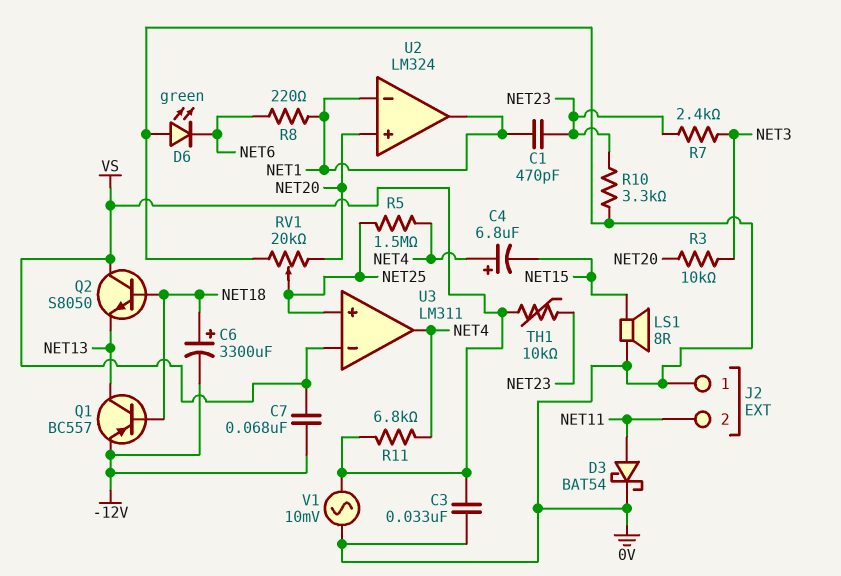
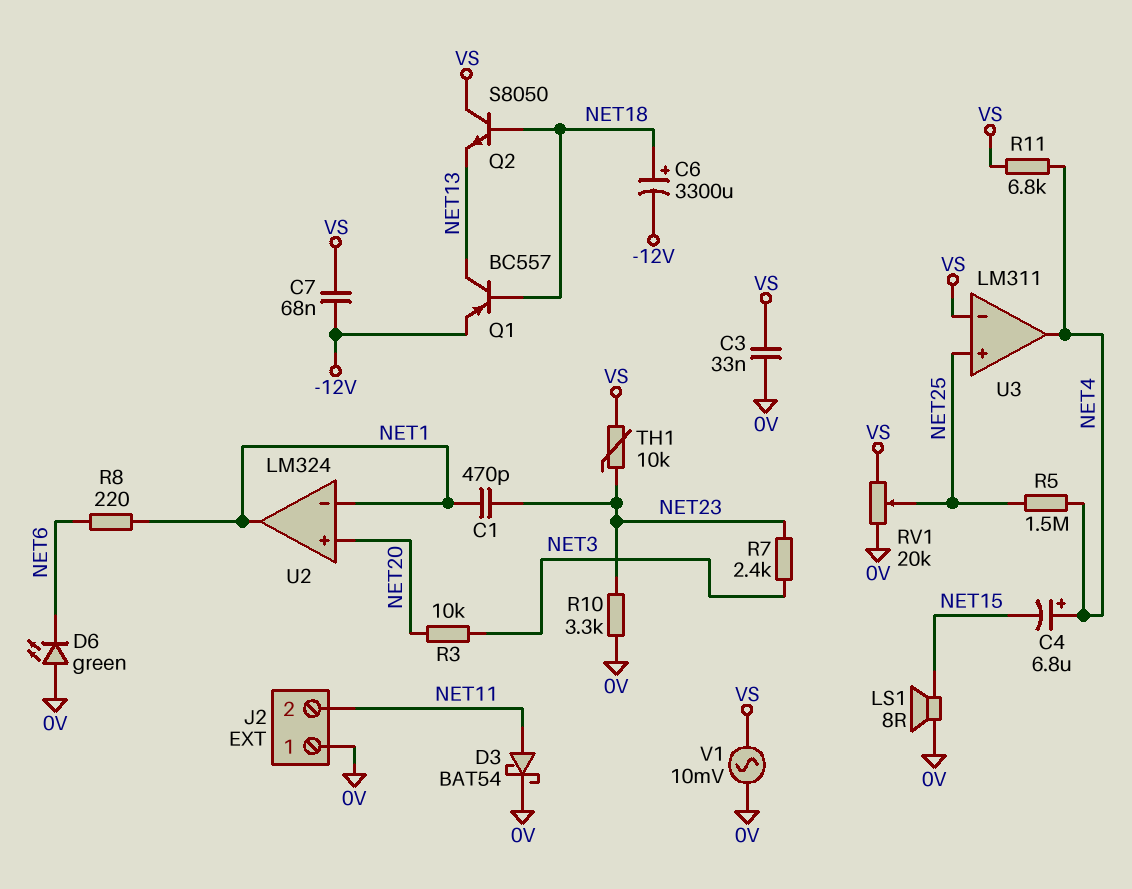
RV1: 20k (0V, NET20, wiper NET25) -> 20k (0V, VS, wiper NET25)

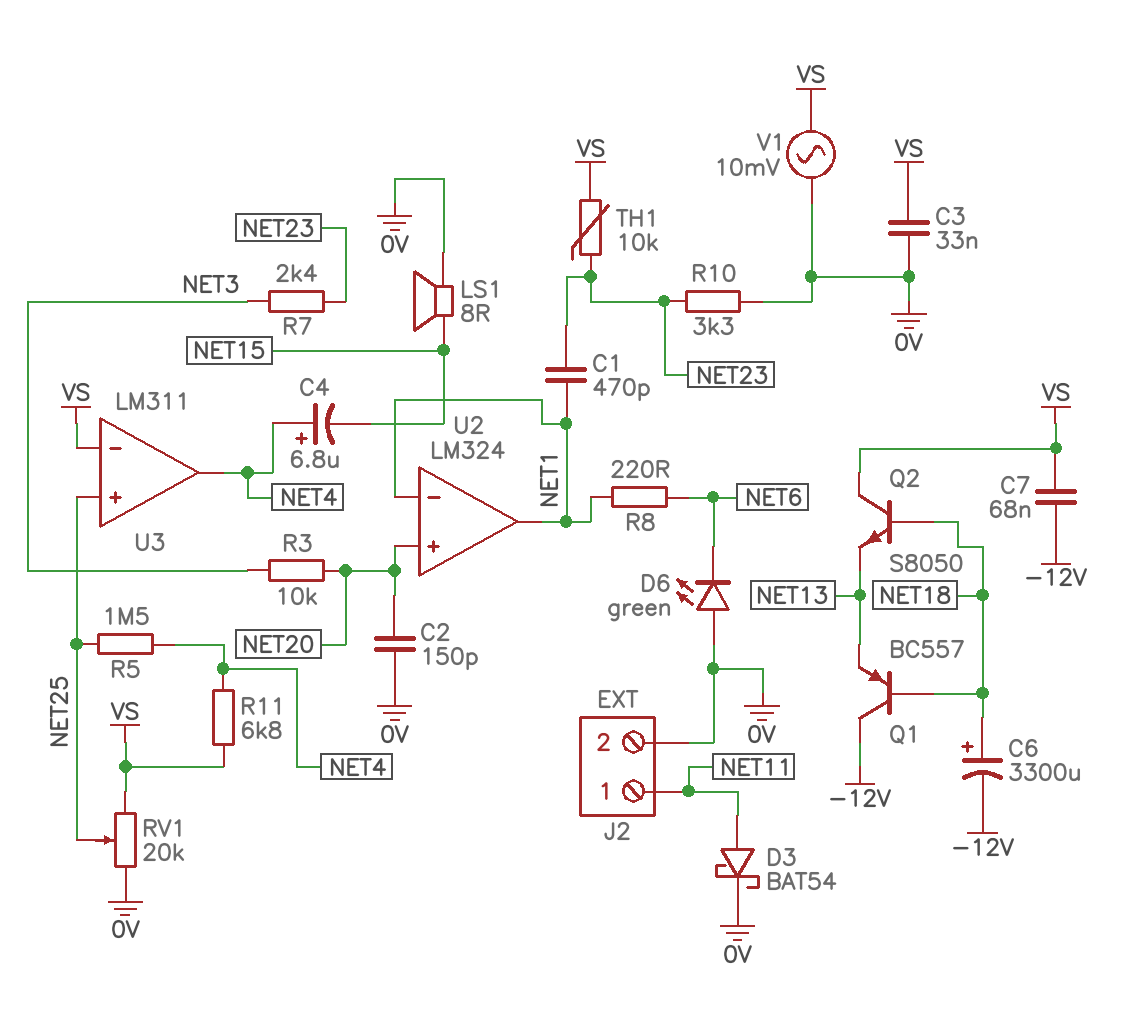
C2: none -> 150pF (0V, NET20)
J2 pin 1: 0V -> NET11
J2 pin 2: NET11 -> 0V
Q1: PNP BC557 (B NET18, C NET13, E -12V) -> PNP BC557 (B NET18, C -12V, E NET13)

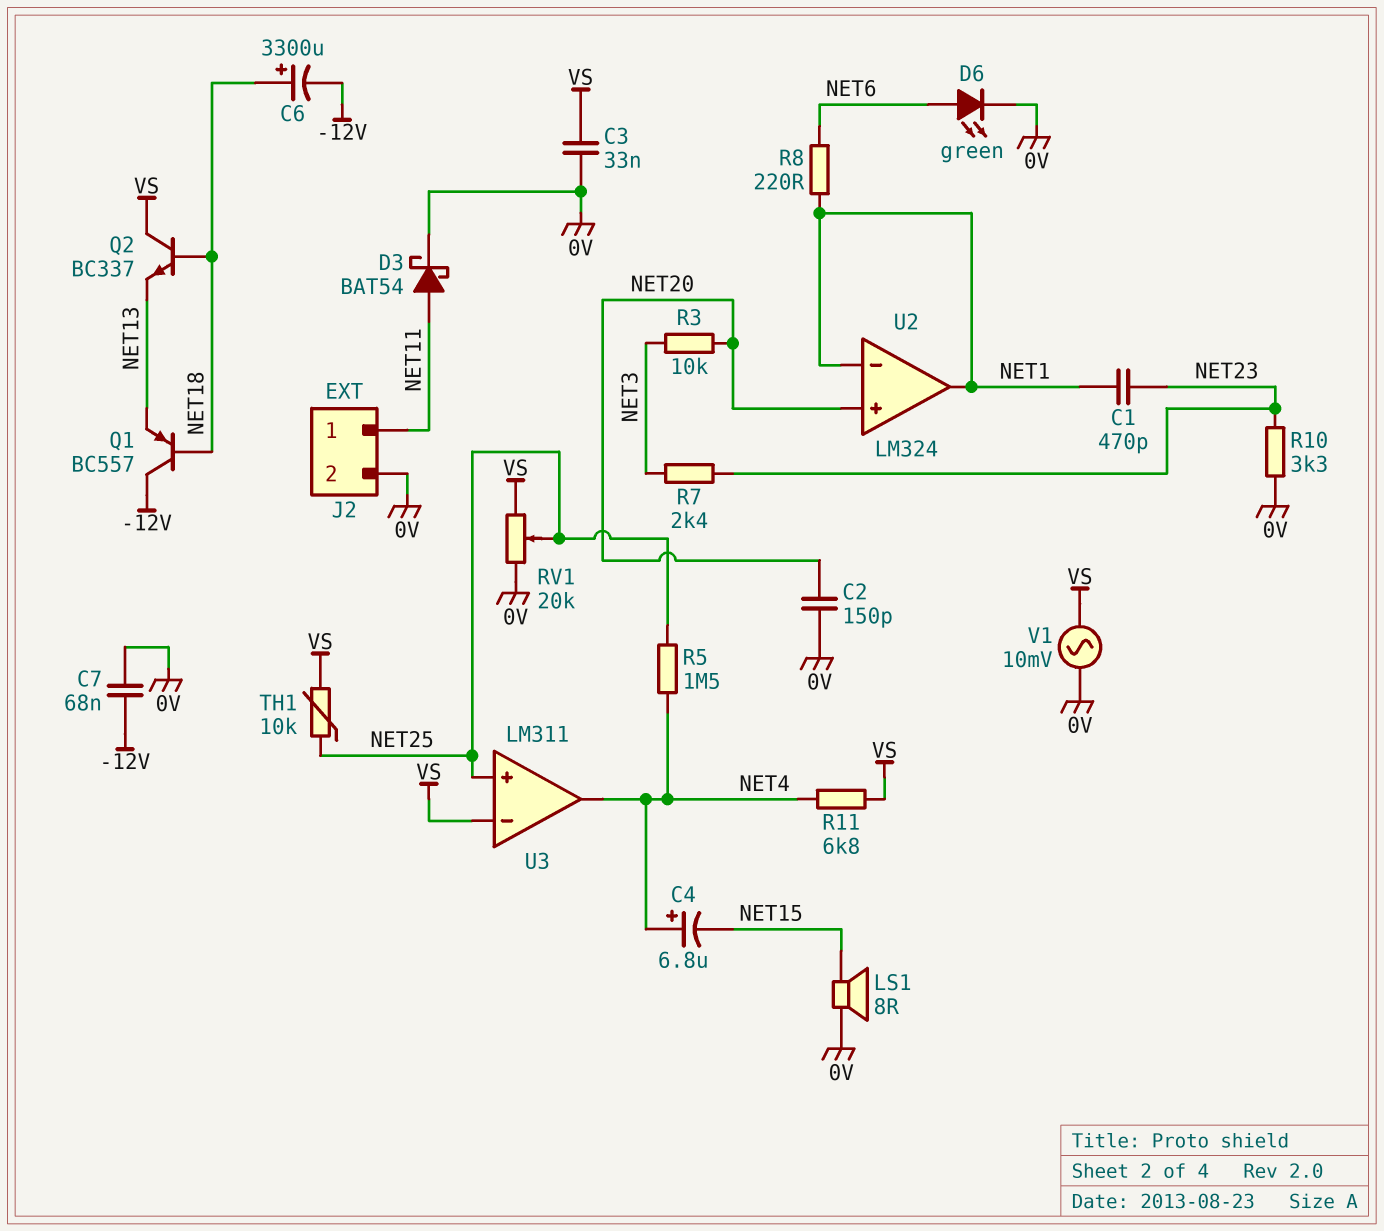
C7: 68nF (-12V, VS) -> 68nF (-12V, 0V)
D6: LED green (A 0V, K NET6) -> LED green (A NET6, K 0V)
Q2: NPN S8050 (B NET18, C VS, E NET13) -> NPN BC337 (B NET18, C VS, E NET13)
TH1: 10k (NET23, VS) -> 10k (NET25, VS)

